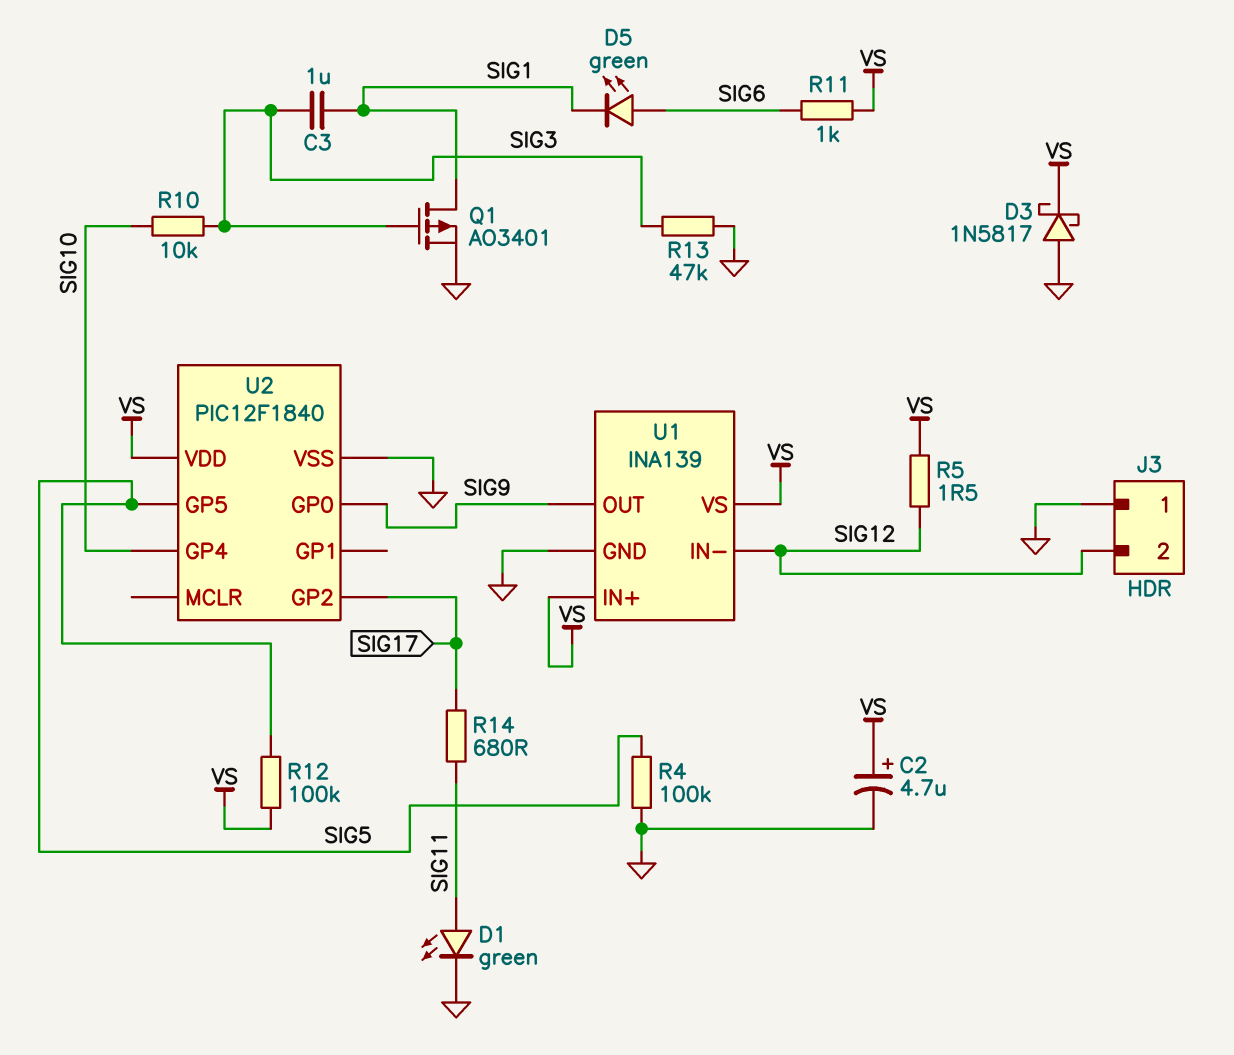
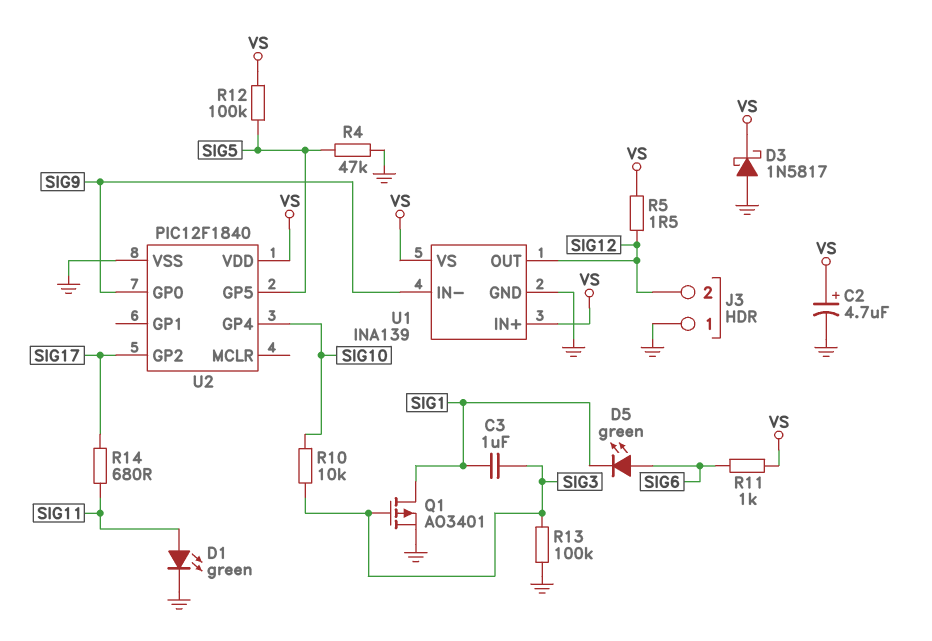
R4: 100k (GND, SIG5) -> 47k (GND, SIG5)
R13: 47k (GND, SIG3) -> 100k (GND, SIG3)
U1 pin IN-: SIG12 -> SIG9
U1 pin OUT: SIG9 -> SIG12

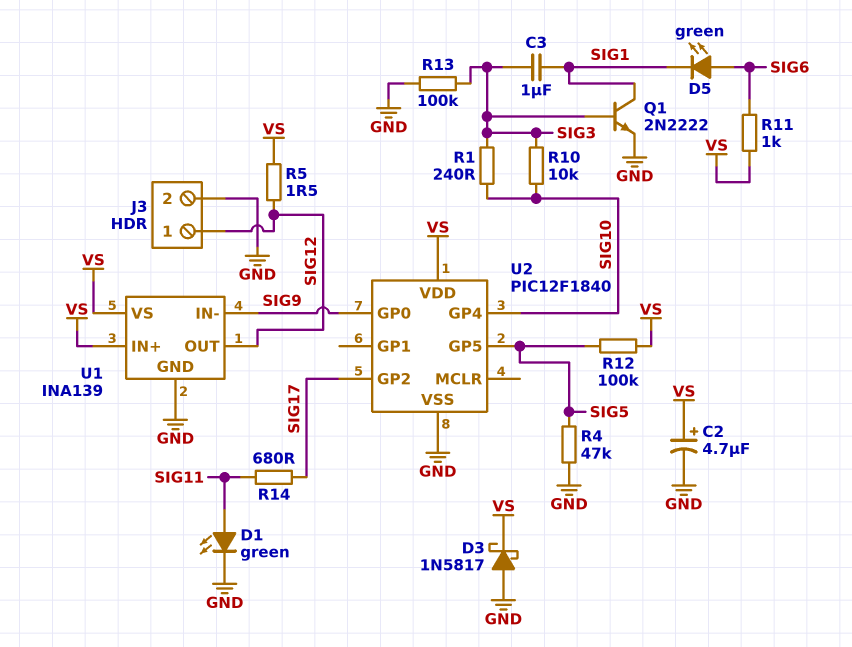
J3 pin 1: GND -> SIG12
J3 pin 2: SIG12 -> GND
Q1: PMOS AO3401 (G SIG3, D SIG1, S GND) -> NPN 2N2222 (B SIG3, C SIG1, E GND)
R1: none -> 240 (SIG3, SIG10)

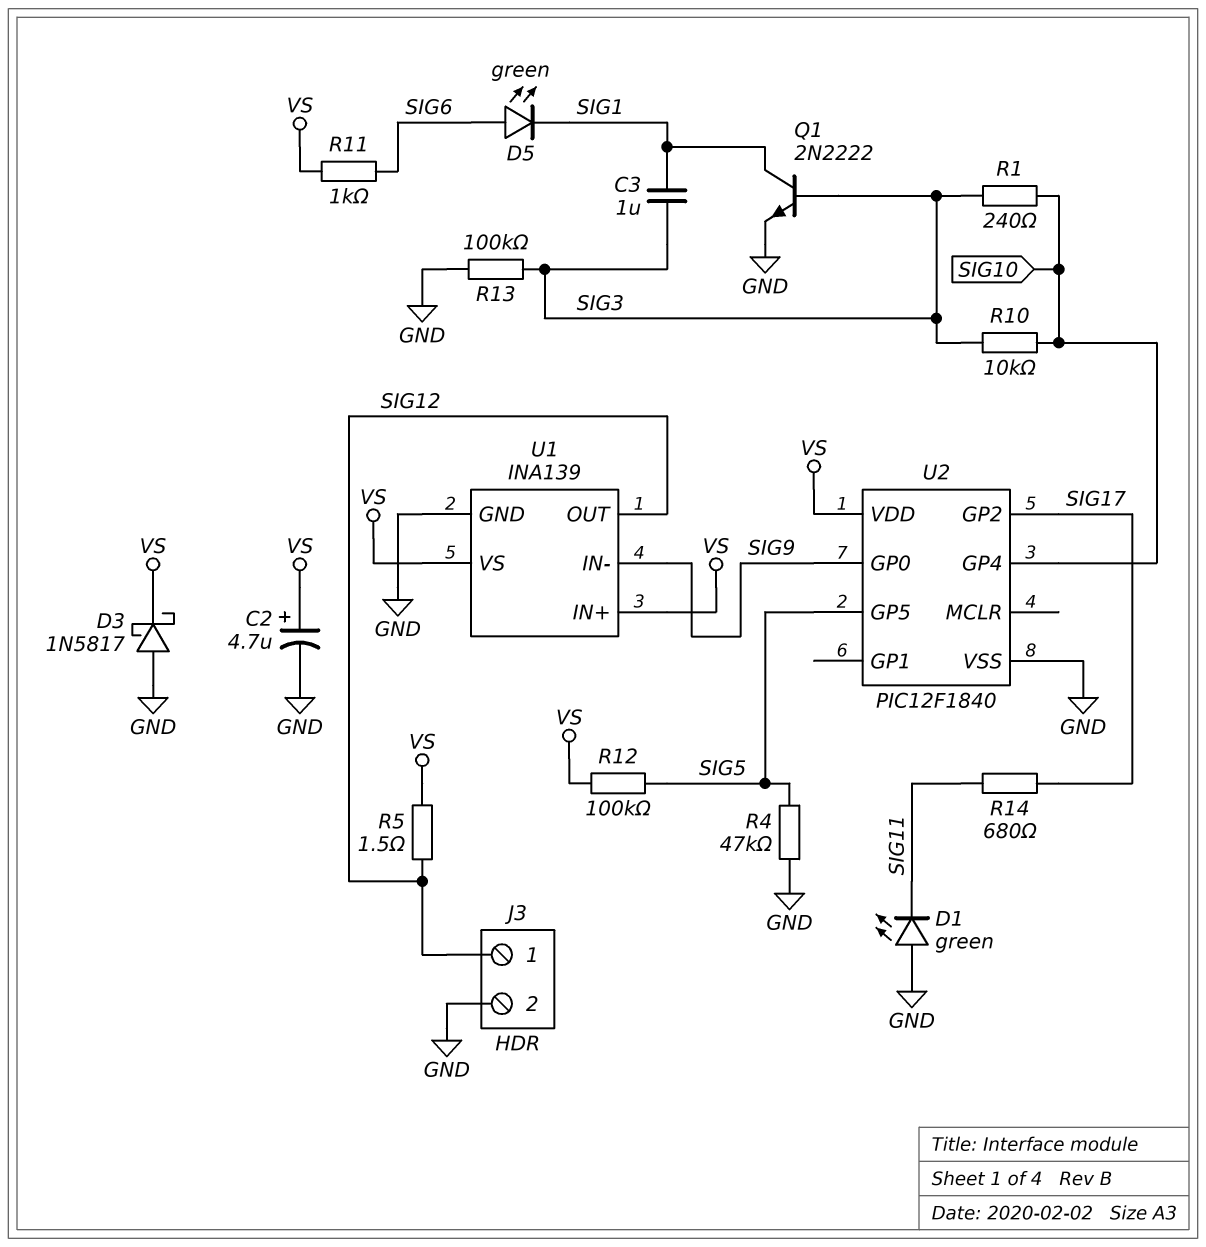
D1: LED green (A SIG11, K GND) -> LED green (A GND, K SIG11)

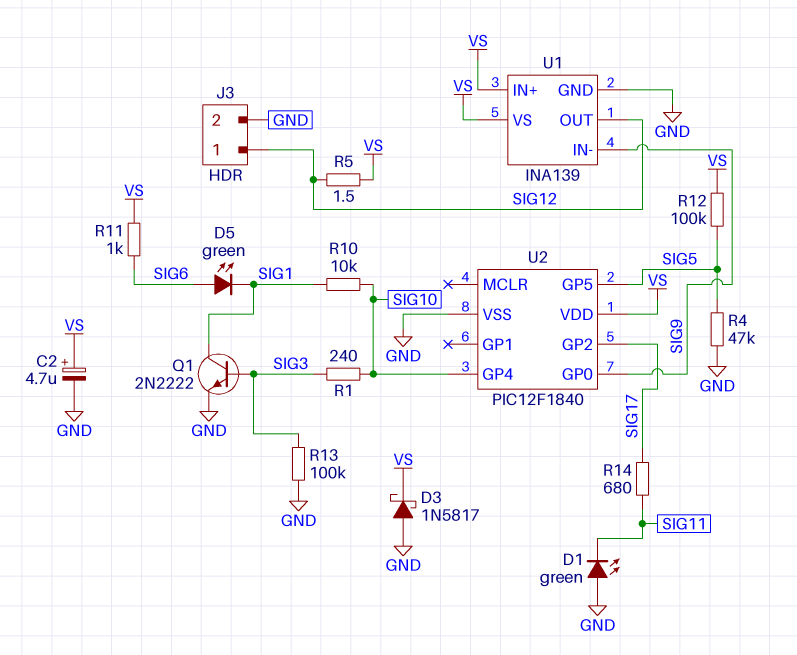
C3: 1uF (SIG1, SIG3) -> none
R10: 10k (SIG3, SIG10) -> 10k (SIG1, SIG10)

